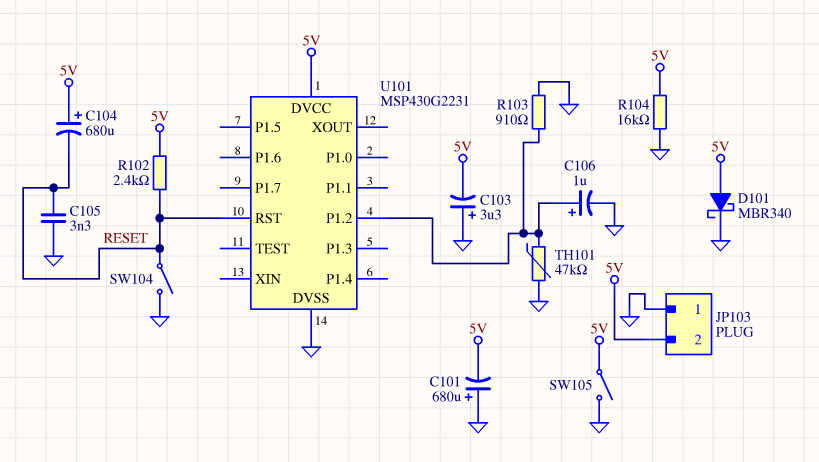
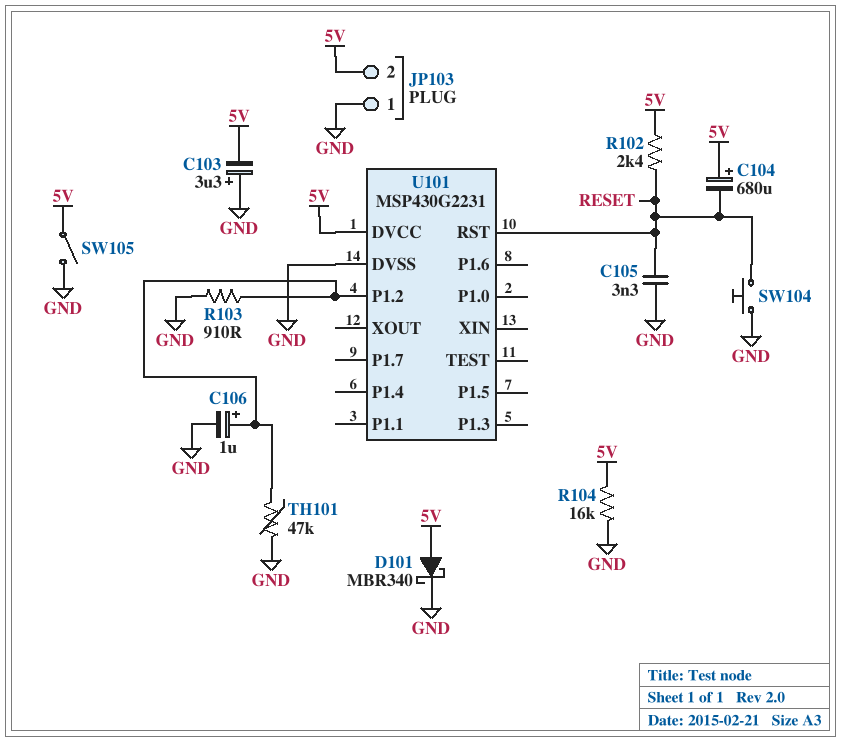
C101: 680uF (plus GND, minus 5V) -> none
SW104: switch (GND, RESET) -> button (GND, RESET)

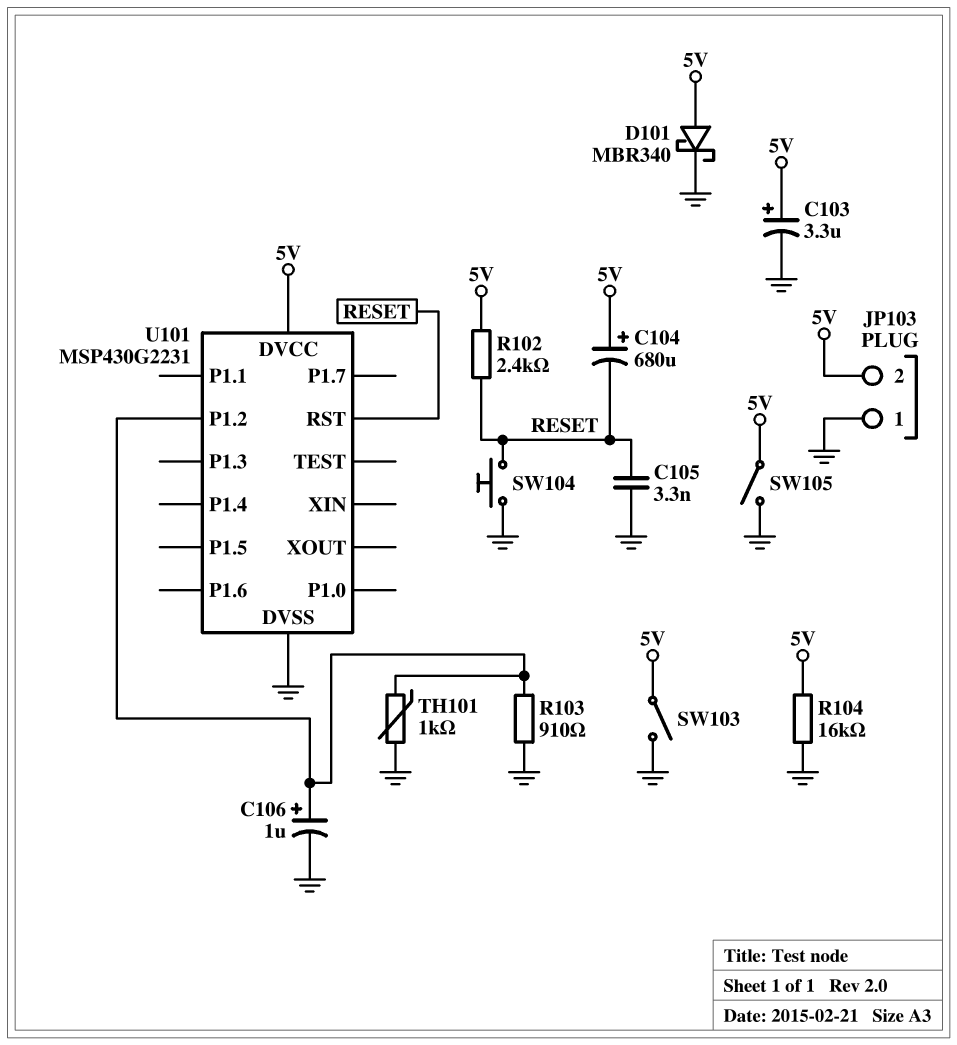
C103: 3.3uF (plus GND, minus 5V) -> 3.3uF (plus 5V, minus GND)
SW103: none -> switch (5V, GND)
TH101: 47k (GND, U101/P1.2) -> 1k (GND, U101/P1.2)

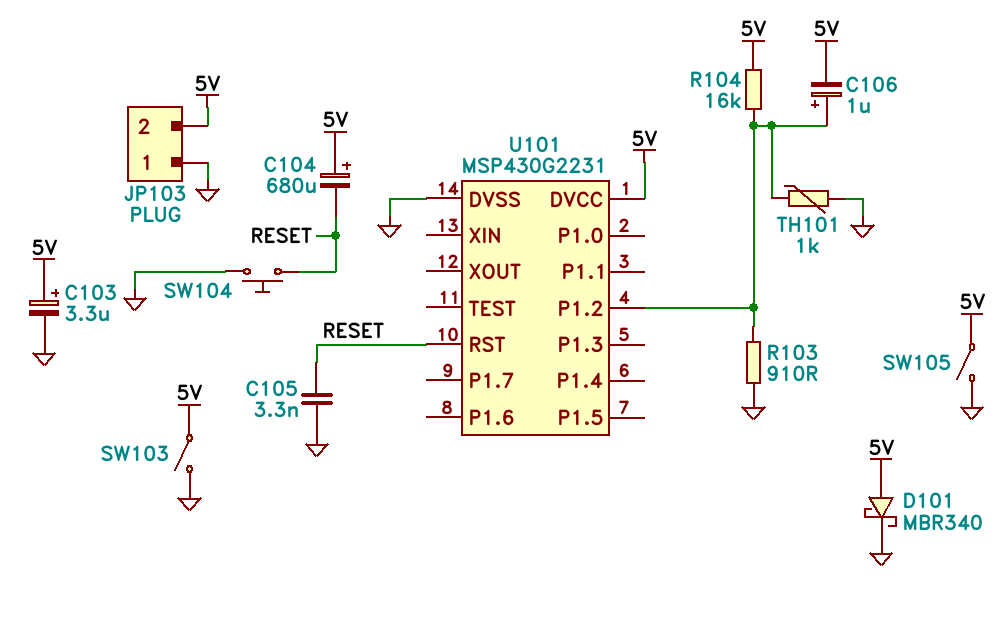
C106: 1uF (plus U101/P1.2, minus GND) -> 1uF (plus U101/P1.2, minus 5V)
R102: 2.4k (5V, RESET) -> none
R104: 16k (5V, GND) -> 16k (5V, U101/P1.2)

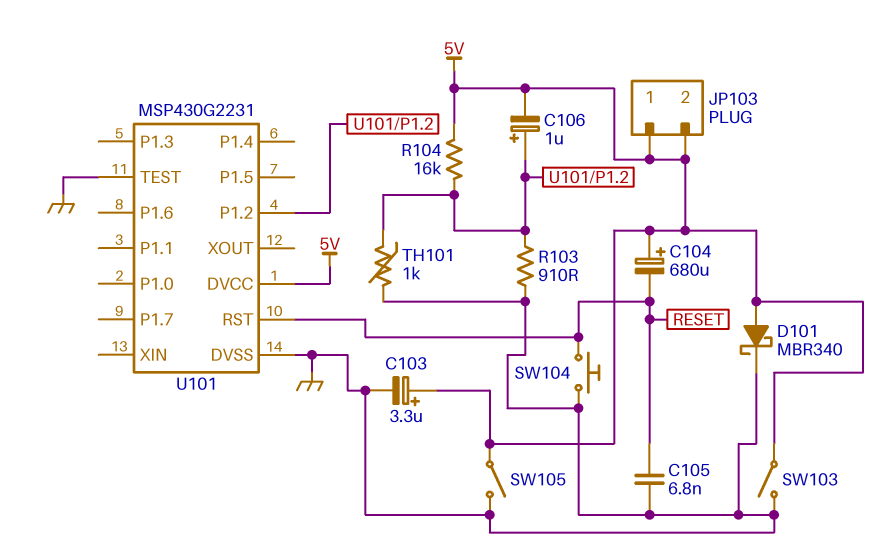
C105: 3.3nF (GND, RESET) -> 6.8nF (GND, RESET)
JP103 pin 1: GND -> 5V
U101 pin TEST: none -> GND

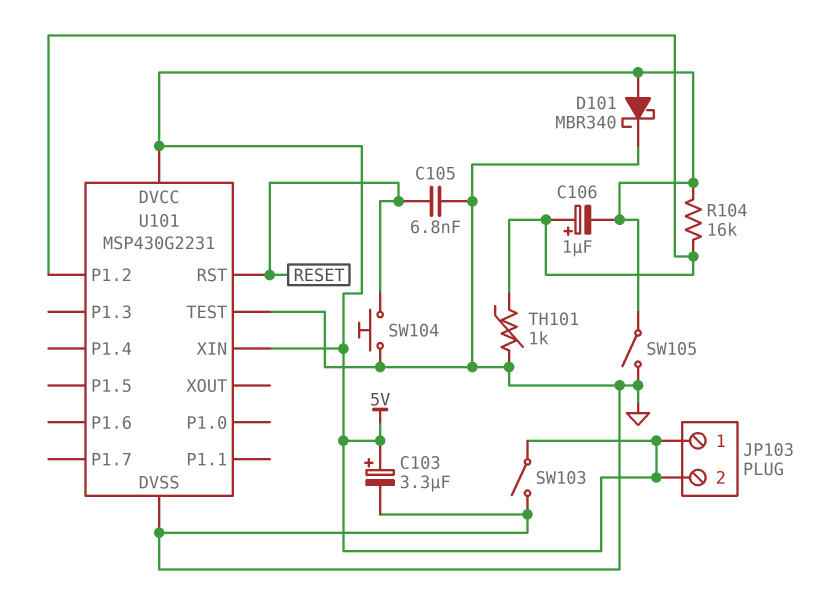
C104: 680uF (plus 5V, minus RESET) -> none
R103: 910 (GND, U101/P1.2) -> none
U101 pin XIN: none -> 5V

